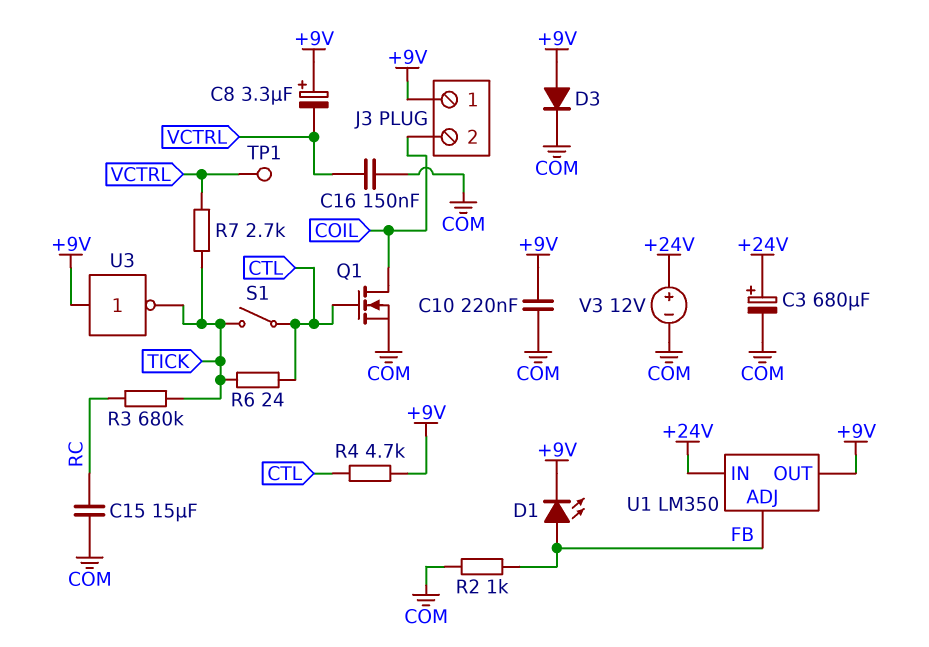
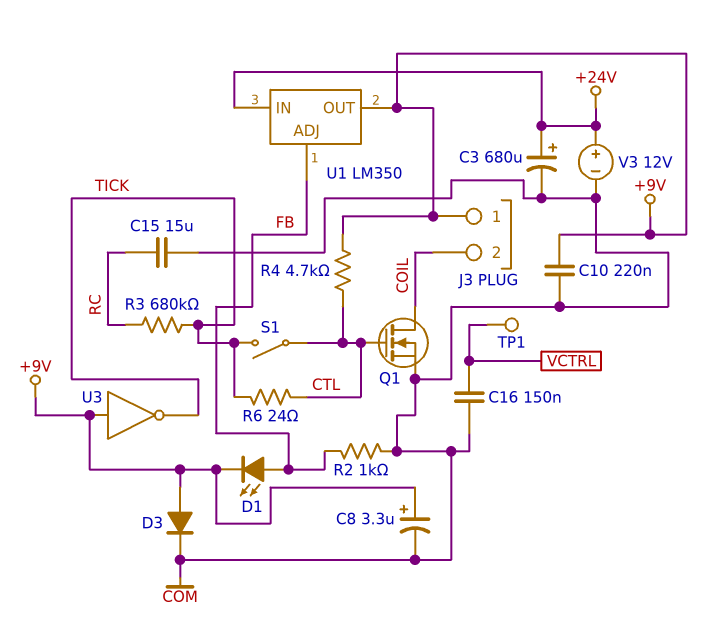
C8: 3.3uF (plus +9V, minus VCTRL) -> 3.3uF (plus +9V, minus COM)
R7: 2.7k (TICK, VCTRL) -> none

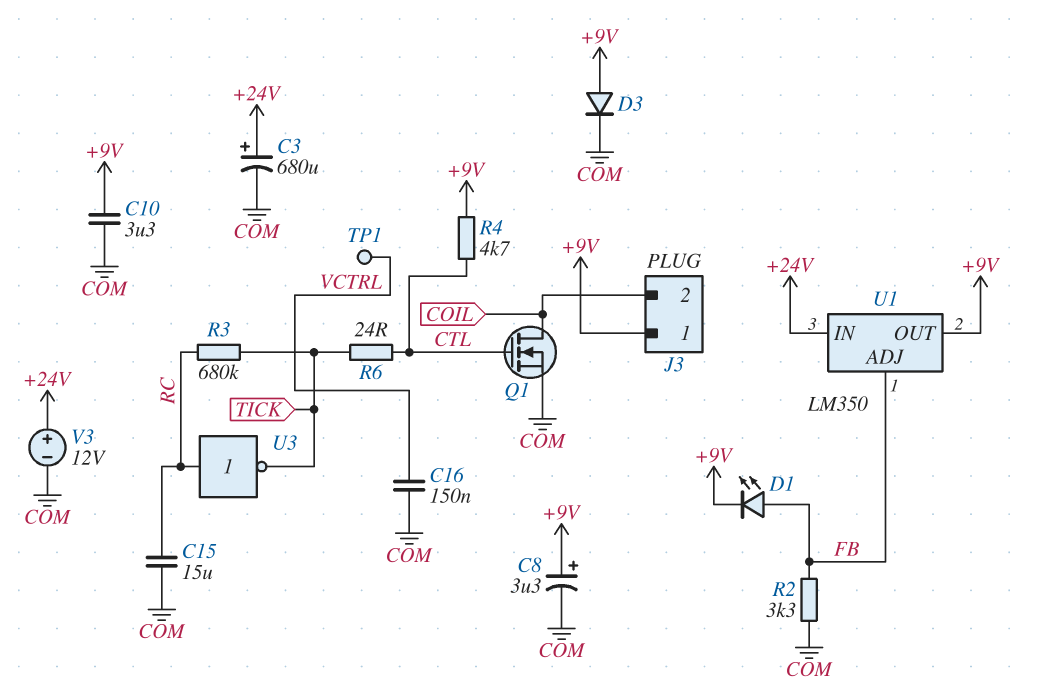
C10: 220nF (+9V, COM) -> 3.3uF (+9V, COM)
R2: 1k (COM, FB) -> 3.3k (COM, FB)
S1: switch (CTL, TICK) -> none
U3: NOT (in +9V, out TICK) -> NOT (in RC, out TICK)

